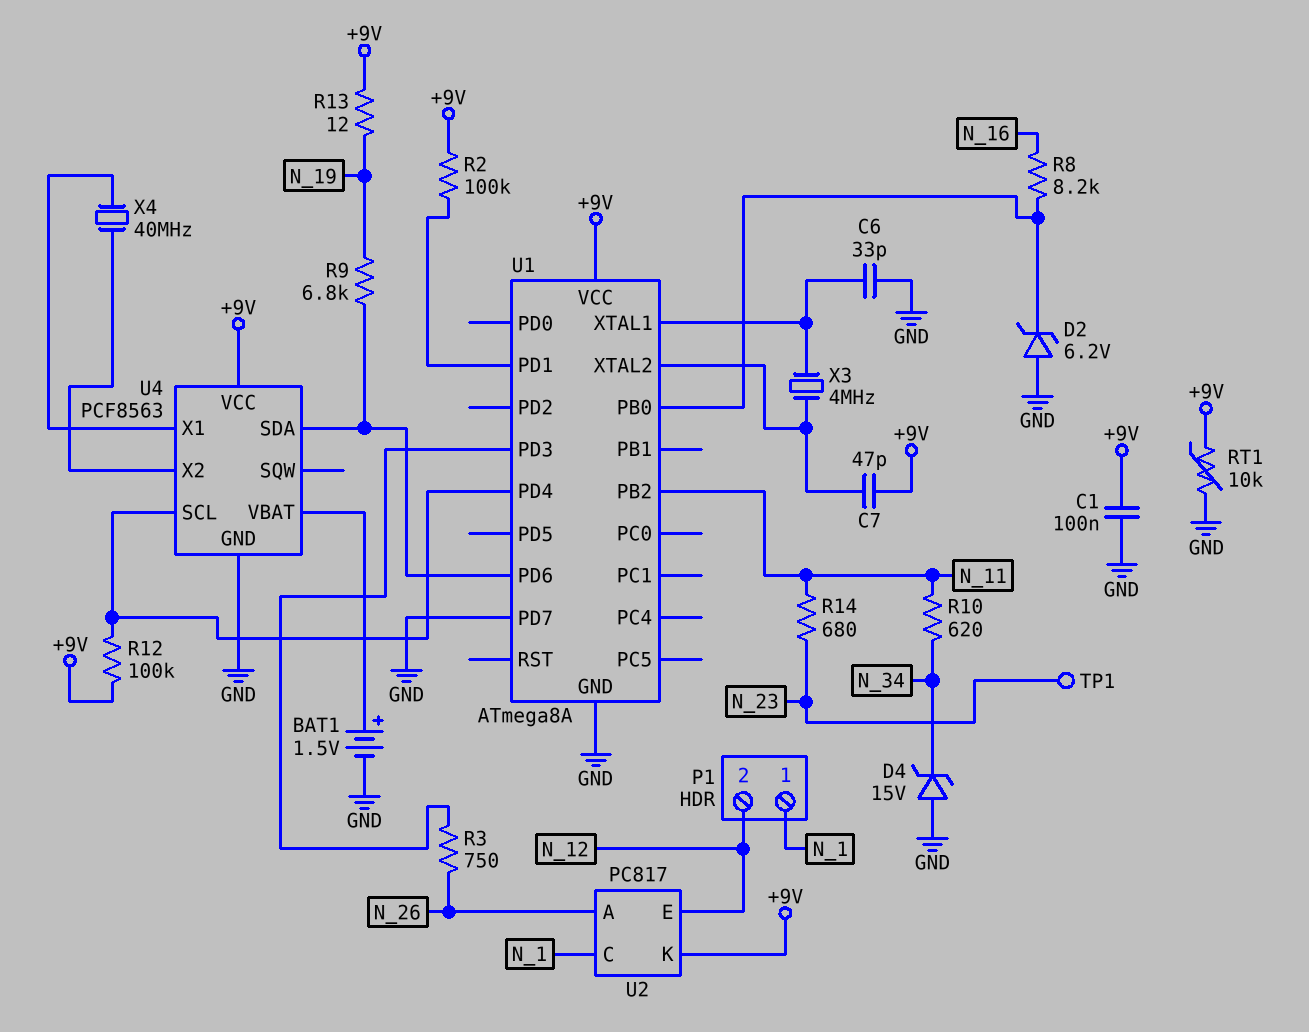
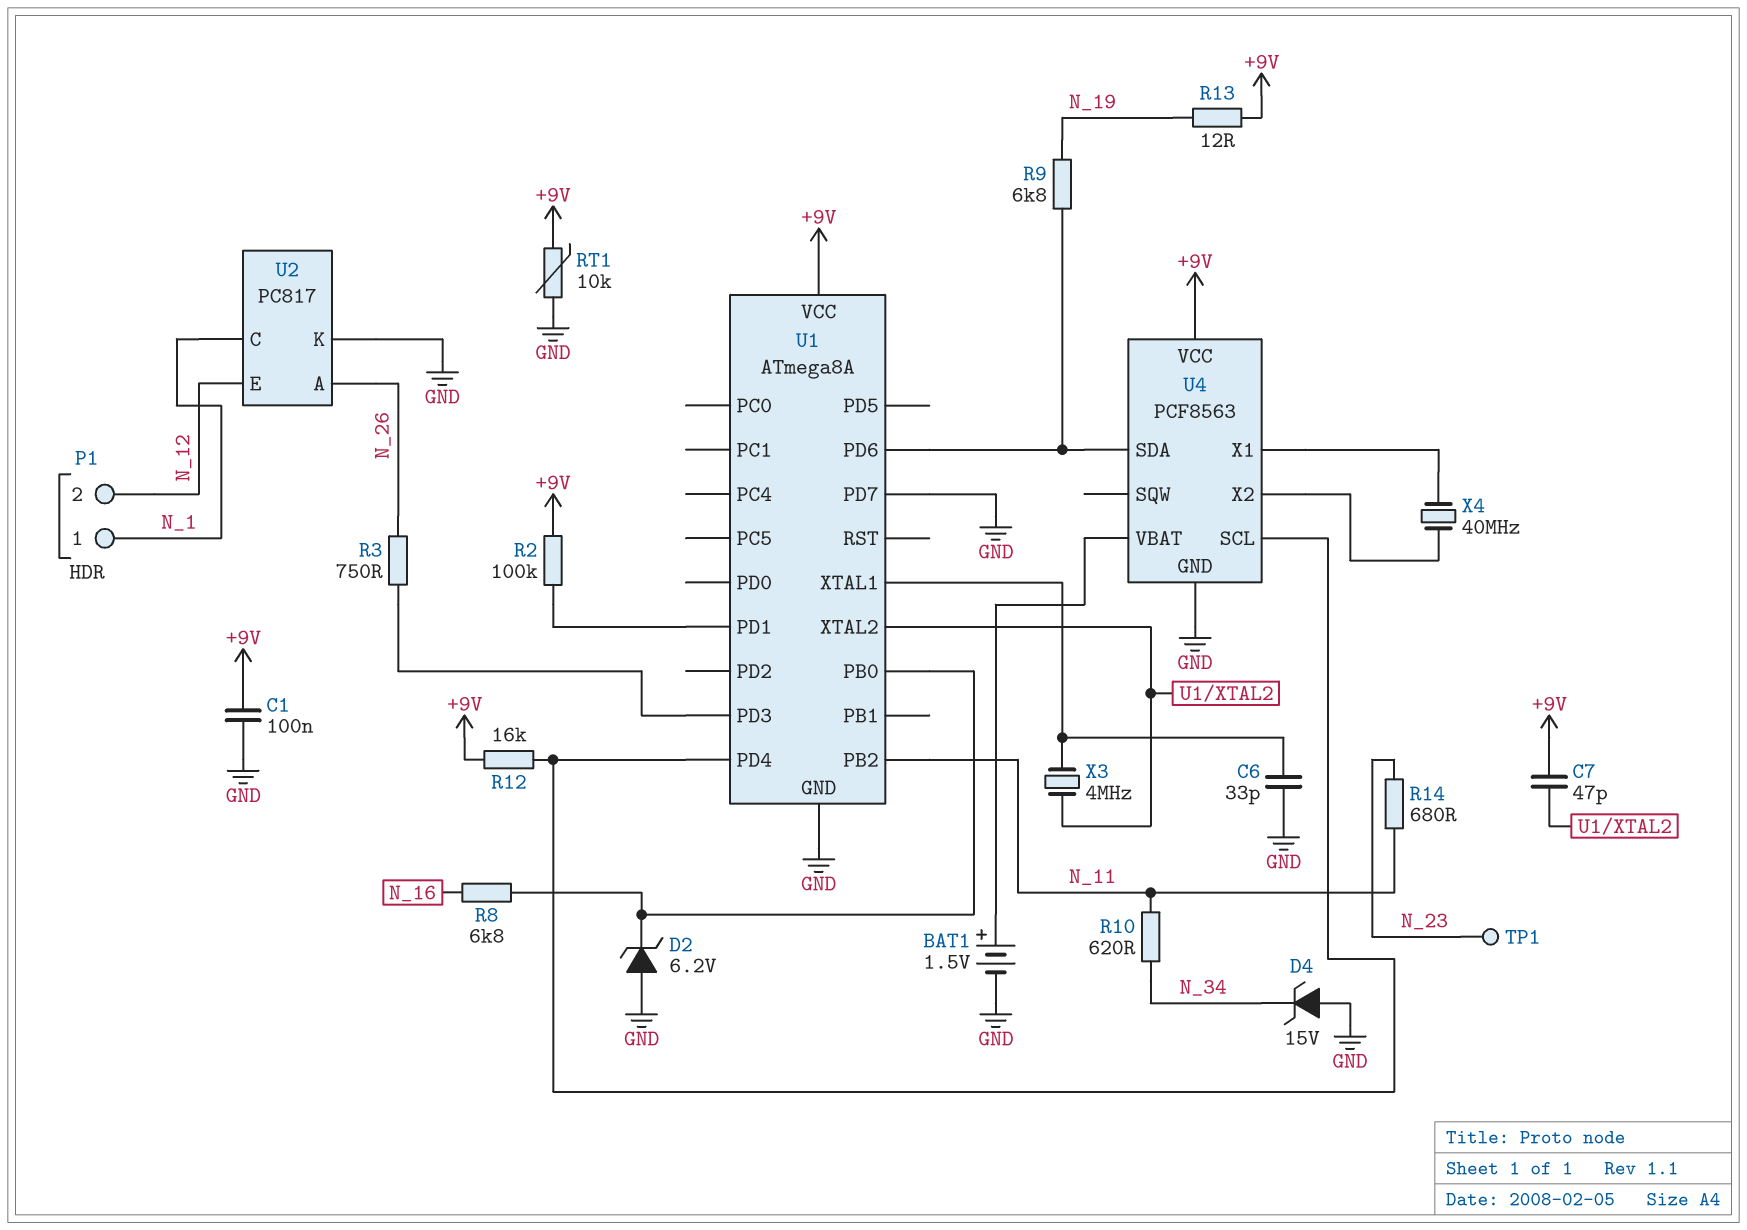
R8: 8.2k (N_16, U1/PB0) -> 6.8k (N_16, U1/PB0)
R12: 100k (+9V, U1/PD4) -> 16k (+9V, U1/PD4)
U2 pin K: +9V -> GND

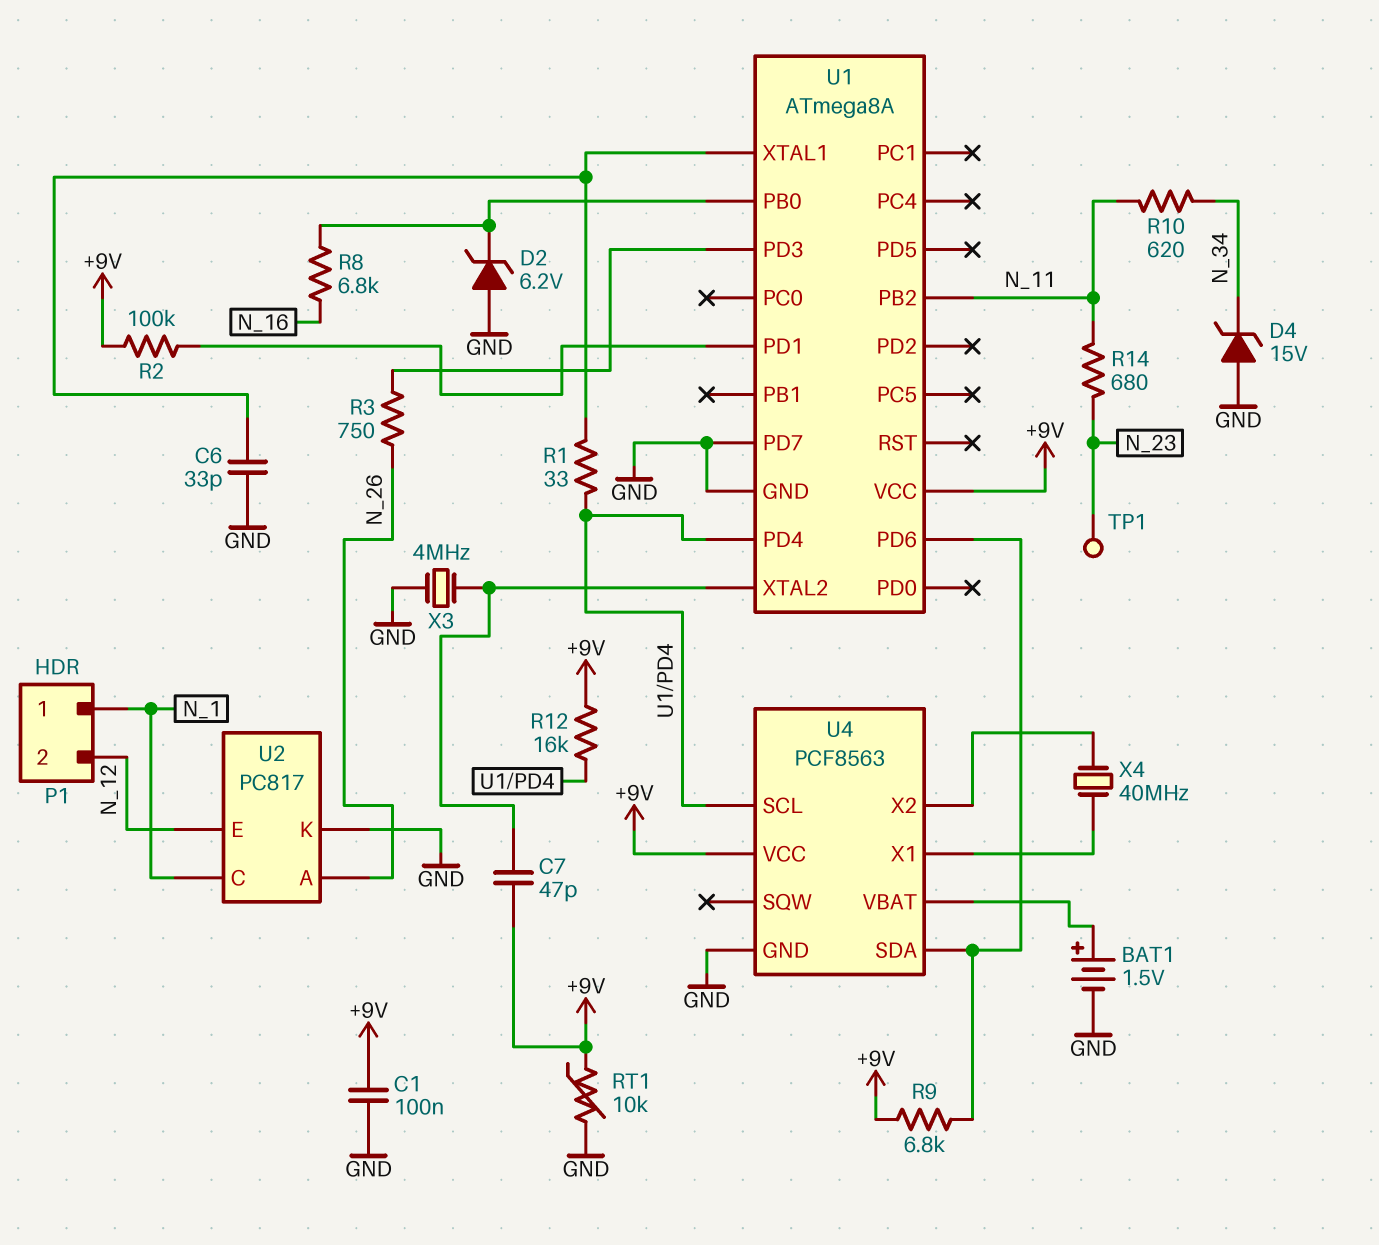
R1: none -> 33 (U1/PD4, U1/XTAL1)
R9: 6.8k (N_19, U1/PD6) -> 6.8k (+9V, U1/PD6)
R13: 12 (+9V, N_19) -> none
X3: 4MHz (U1/XTAL1, U1/XTAL2) -> 4MHz (GND, U1/XTAL2)

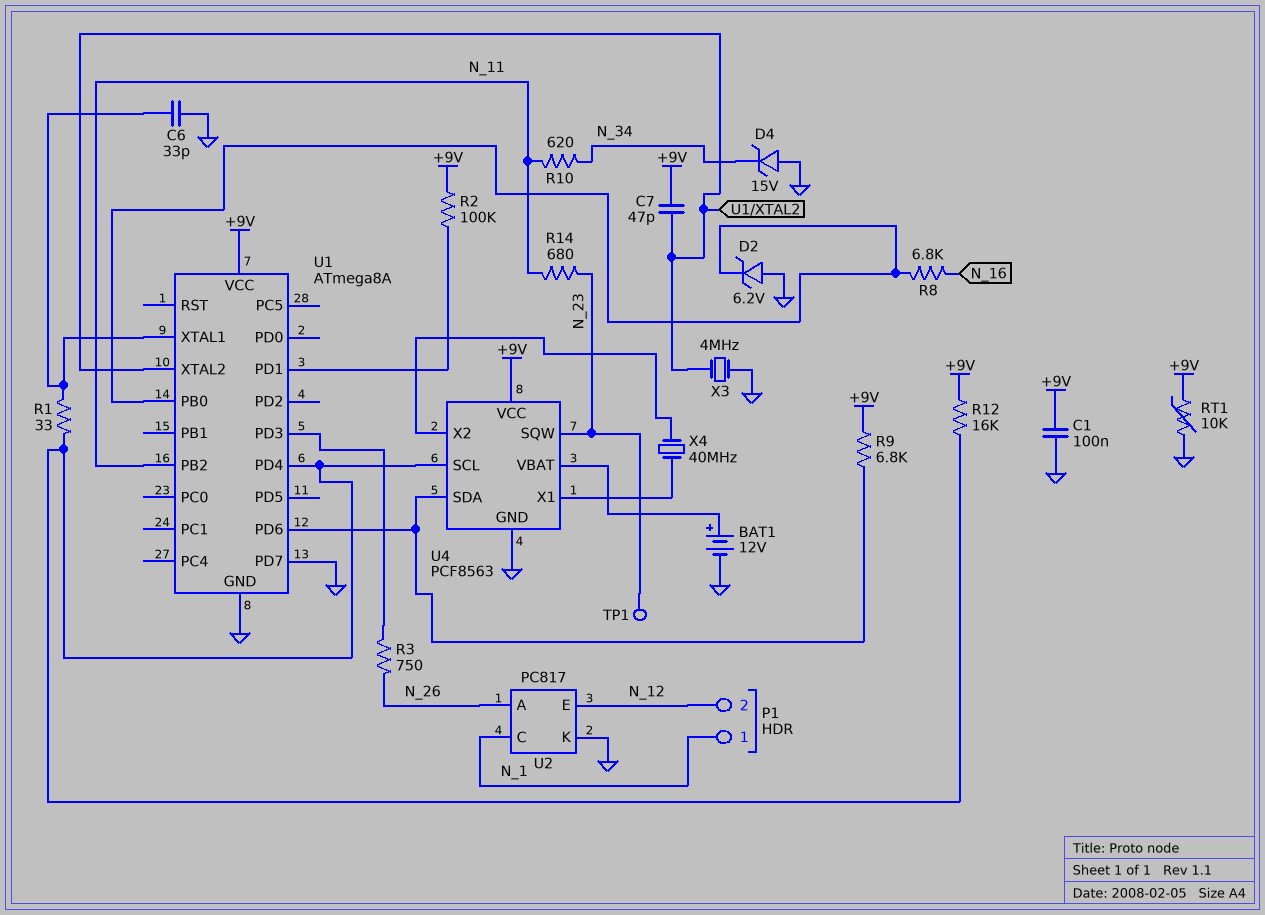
BAT1: 1.5V (plus U4/VBAT, minus GND) -> 12V (plus U4/VBAT, minus GND)
U4 pin SQW: none -> N_23

